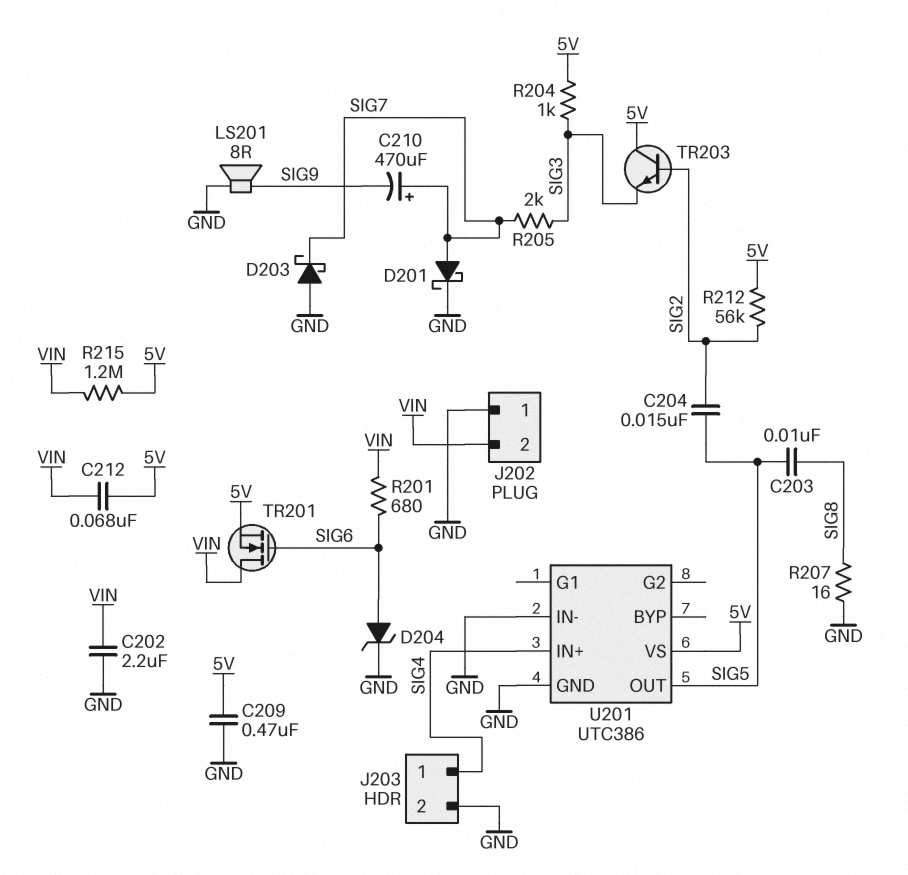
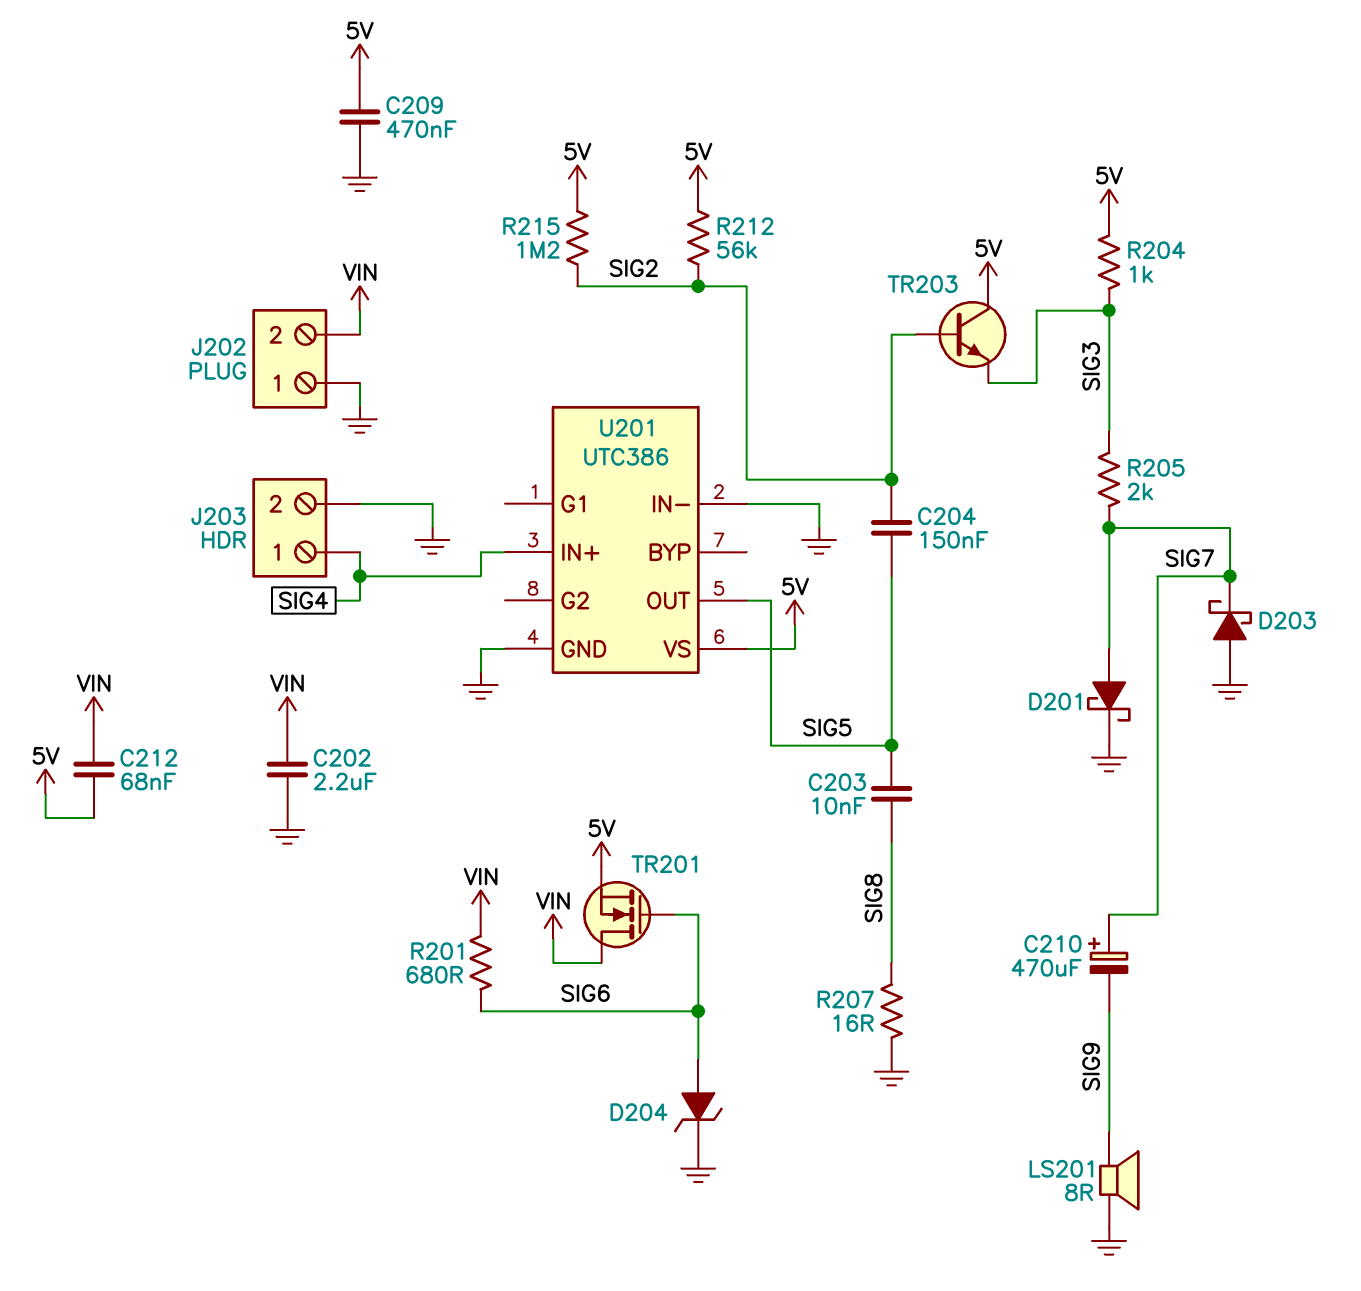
C204: 15nF (SIG2, SIG5) -> 150nF (SIG2, SIG5)
R215: 1.2M (5V, VIN) -> 1.2M (5V, SIG2)

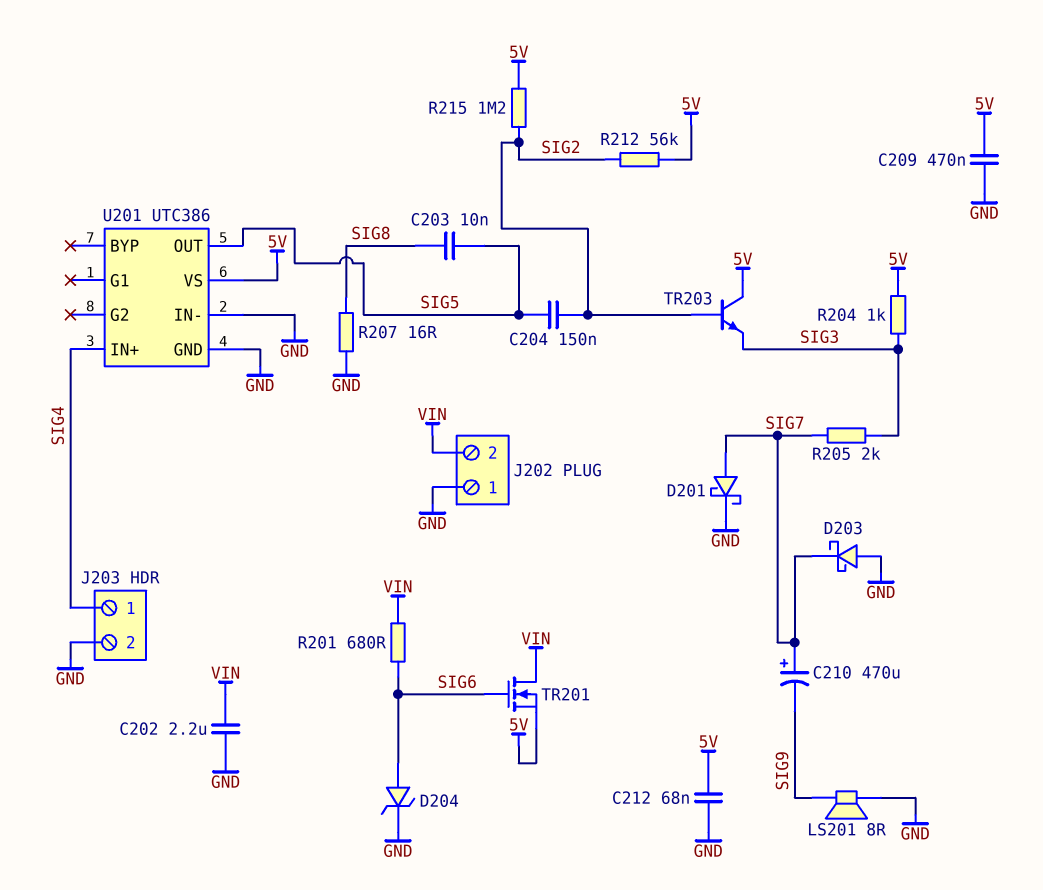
C212: 68nF (5V, VIN) -> 68nF (5V, GND)

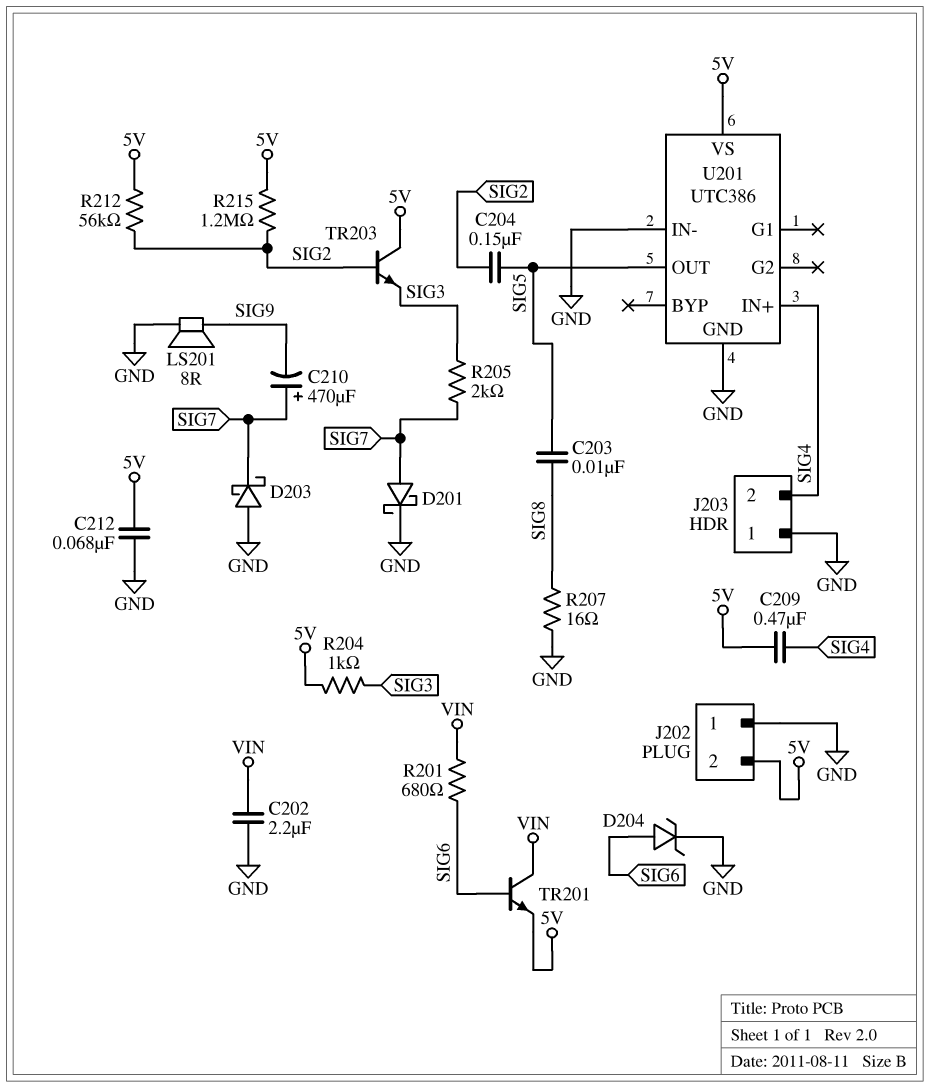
C209: 470nF (5V, GND) -> 470nF (5V, SIG4)
J202 pin 2: VIN -> 5V
J203 pin 1: SIG4 -> GND
J203 pin 2: GND -> SIG4
TR201: NMOS (G SIG6, D VIN, S 5V) -> NPN (B SIG6, C VIN, E 5V)

